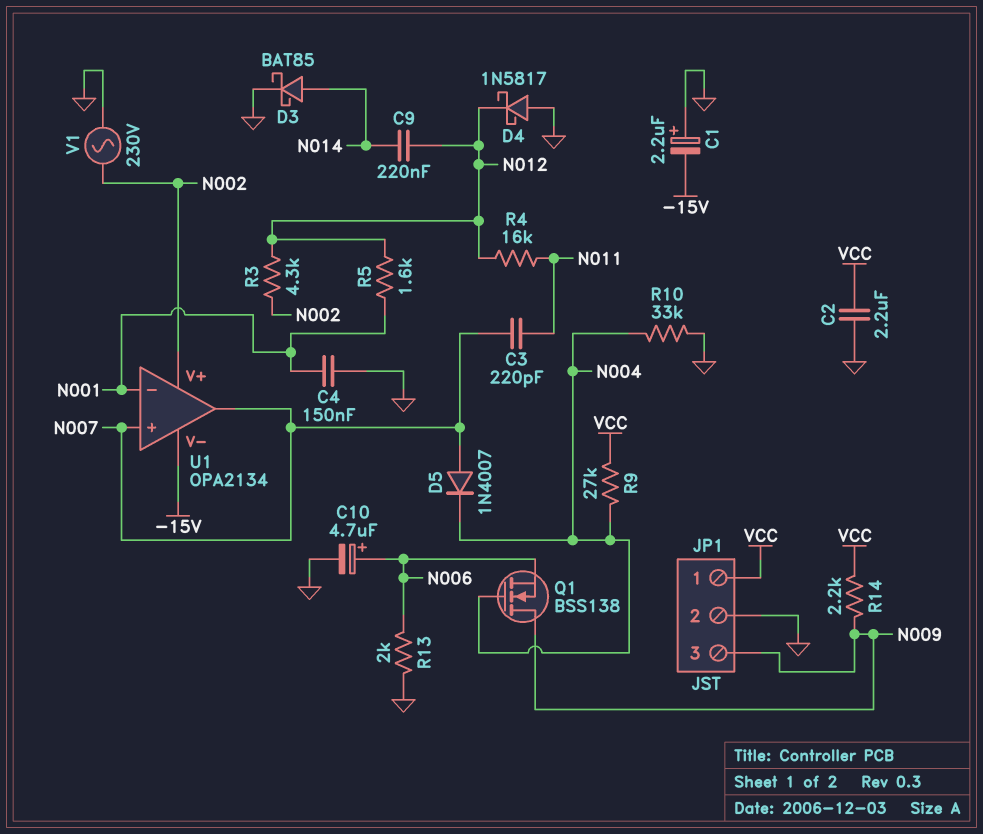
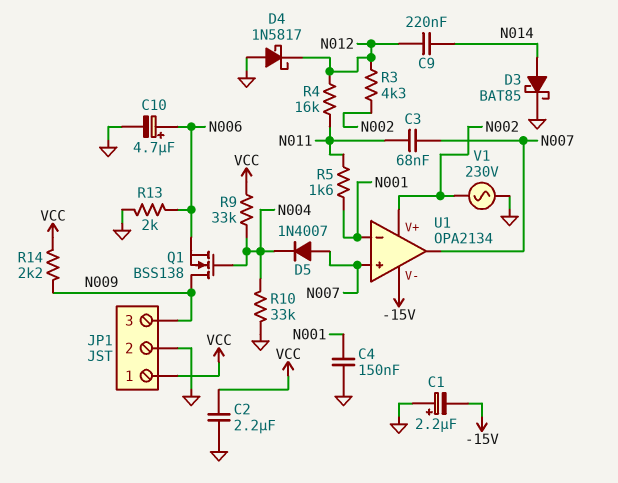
C3: 220pF (N007, N011) -> 68nF (N007, N011)
R5: 1.6k (N001, N012) -> 1.6k (N001, N011)
R9: 27k (N004, VCC) -> 33k (N004, VCC)

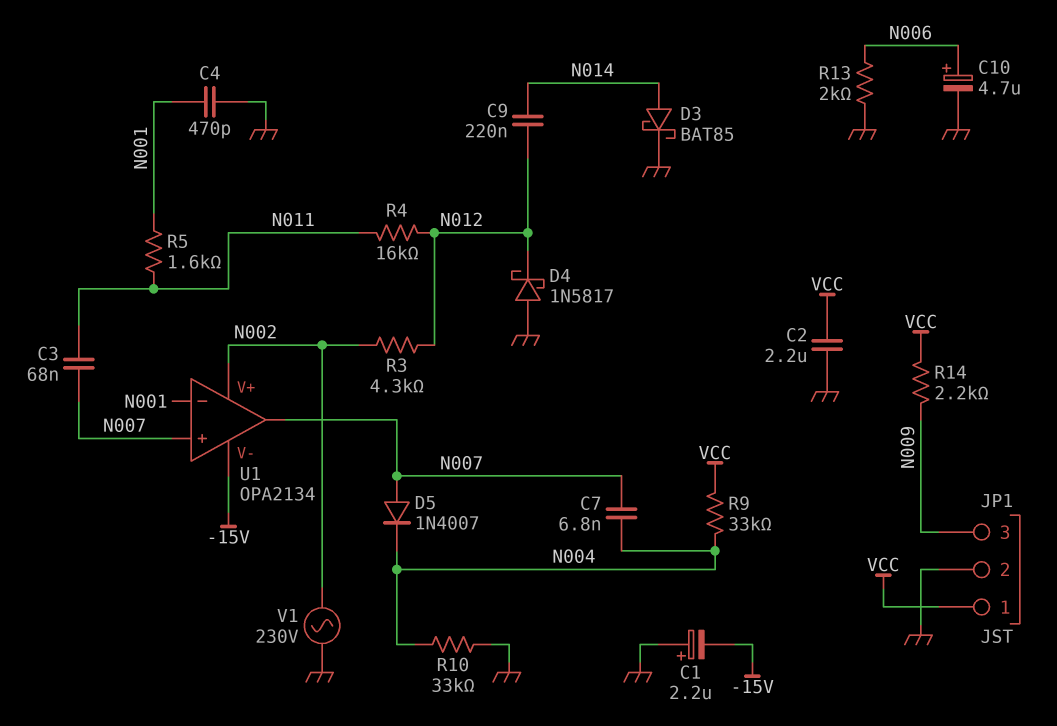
C4: 150nF (GND, N001) -> 470pF (GND, N001)
C7: none -> 6.8nF (N004, N007)
Q1: NMOS BSS138 (G N004, D N009, S N006) -> none

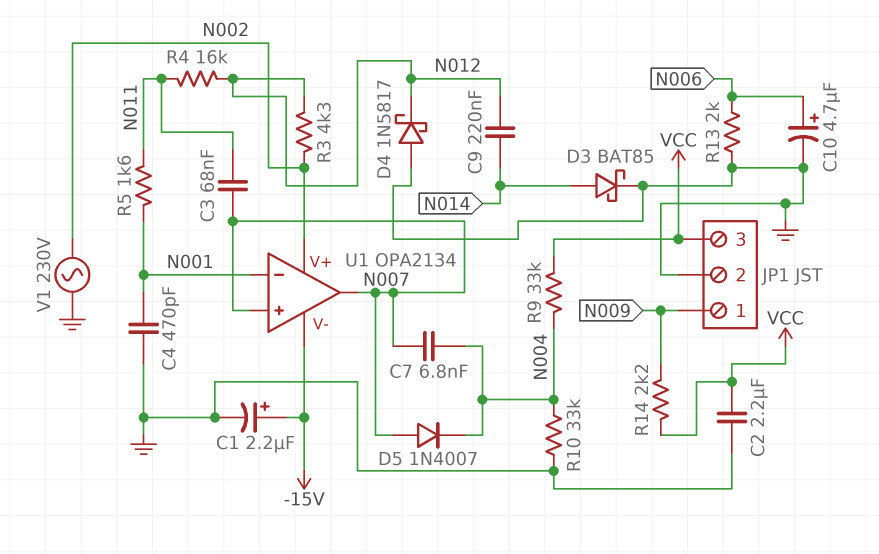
C1: 2.2uF (plus GND, minus -15V) -> 2.2uF (plus -15V, minus GND)
JP1 pin 1: VCC -> N009
JP1 pin 3: N009 -> VCC

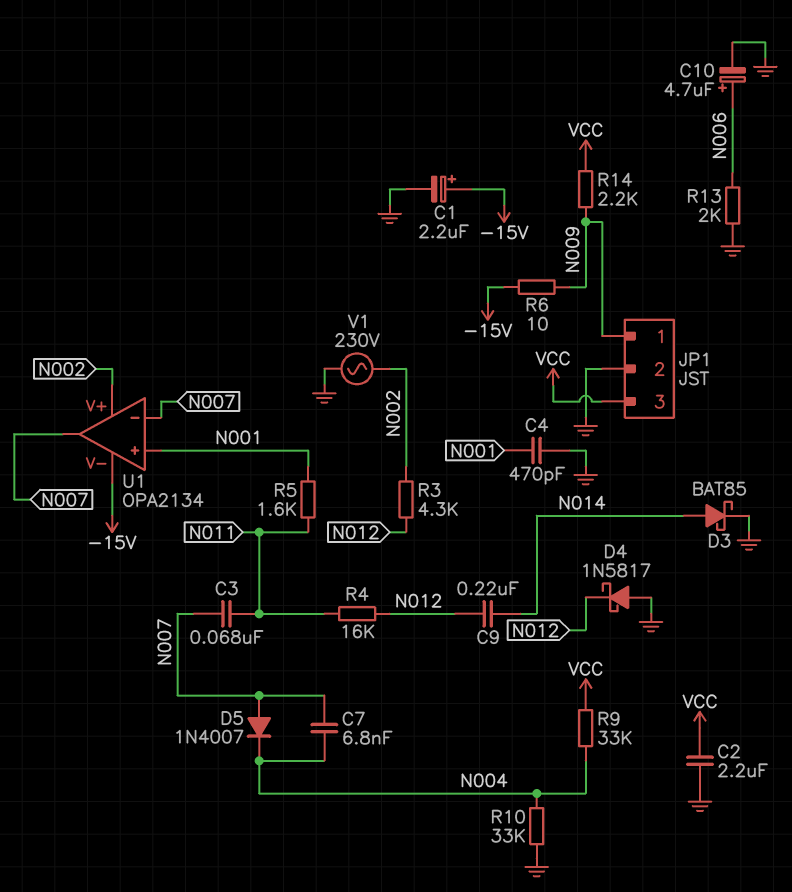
R6: none -> 10 (-15V, N009)
U1 pin in+: N007 -> N001
U1 pin in-: N001 -> N007

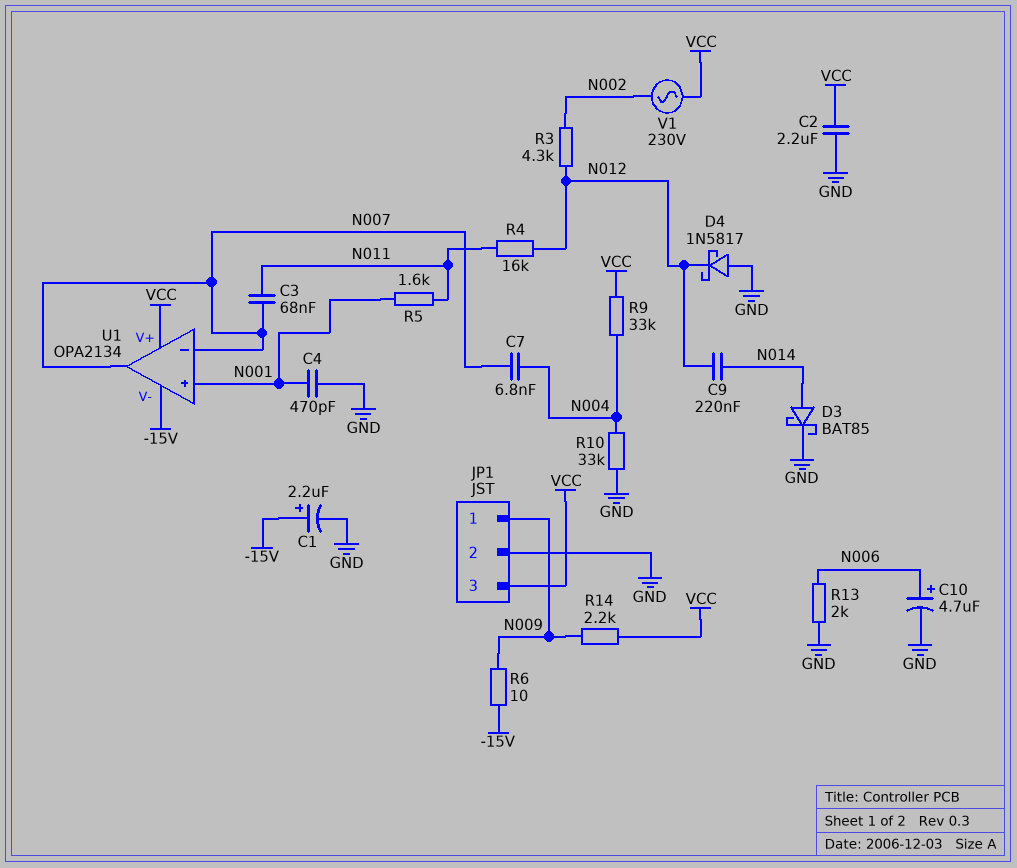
D5: diode 1N4007 (A N007, K N004) -> none
U1 pin V+: N002 -> VCC
V1: AC 230V (GND, N002) -> AC 230V (N002, VCC)

